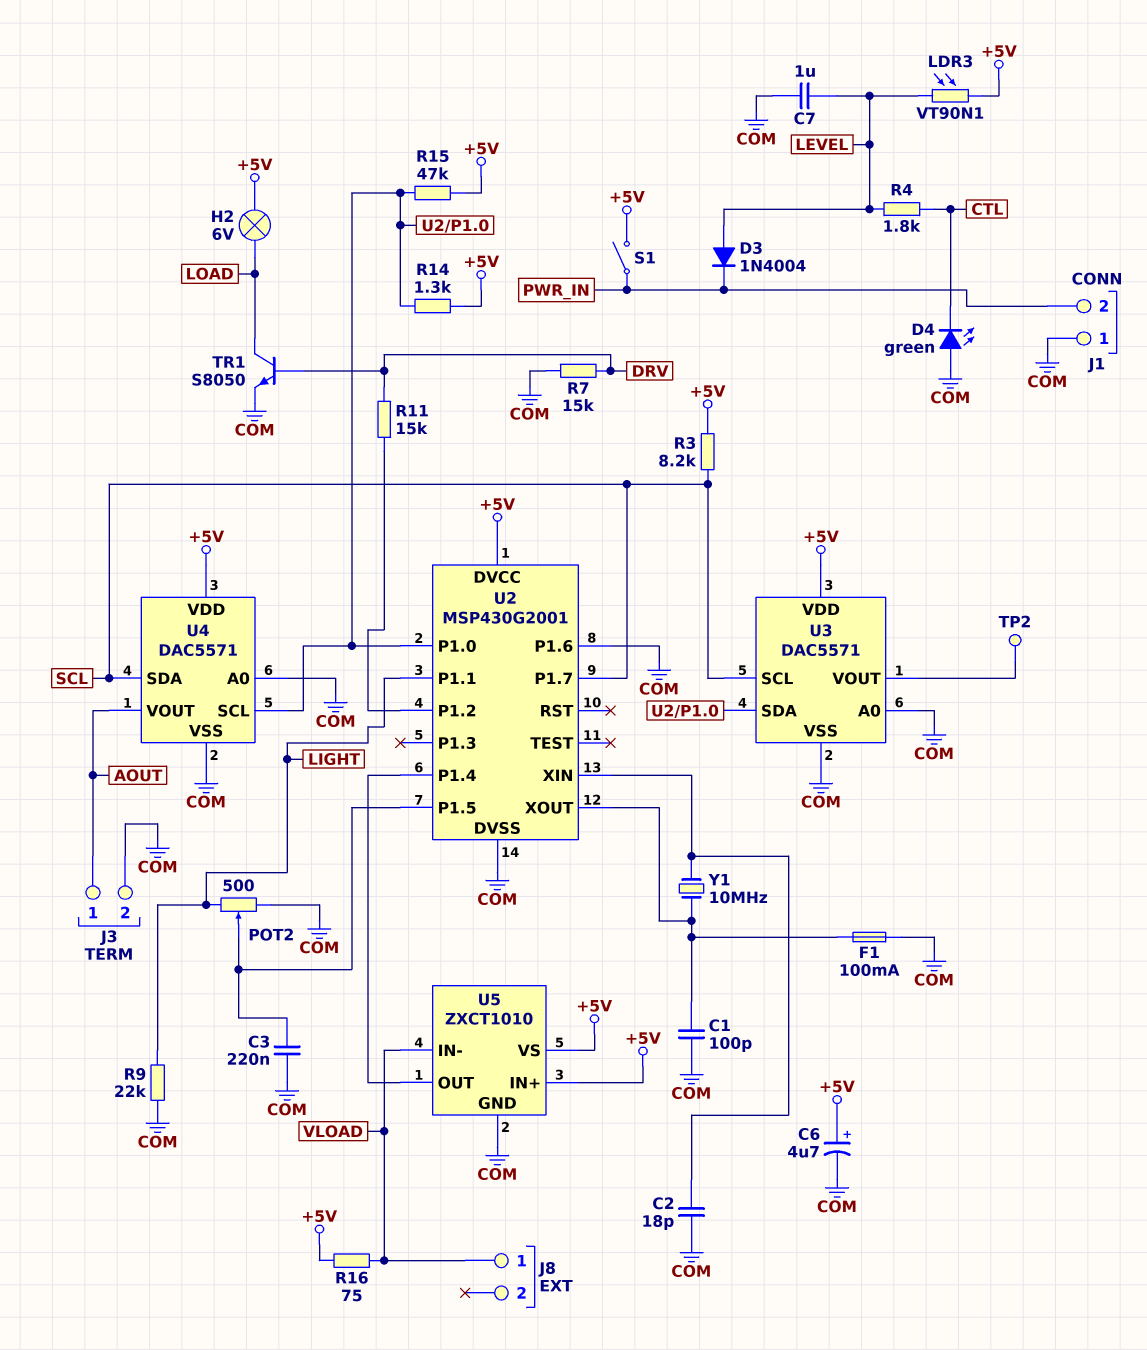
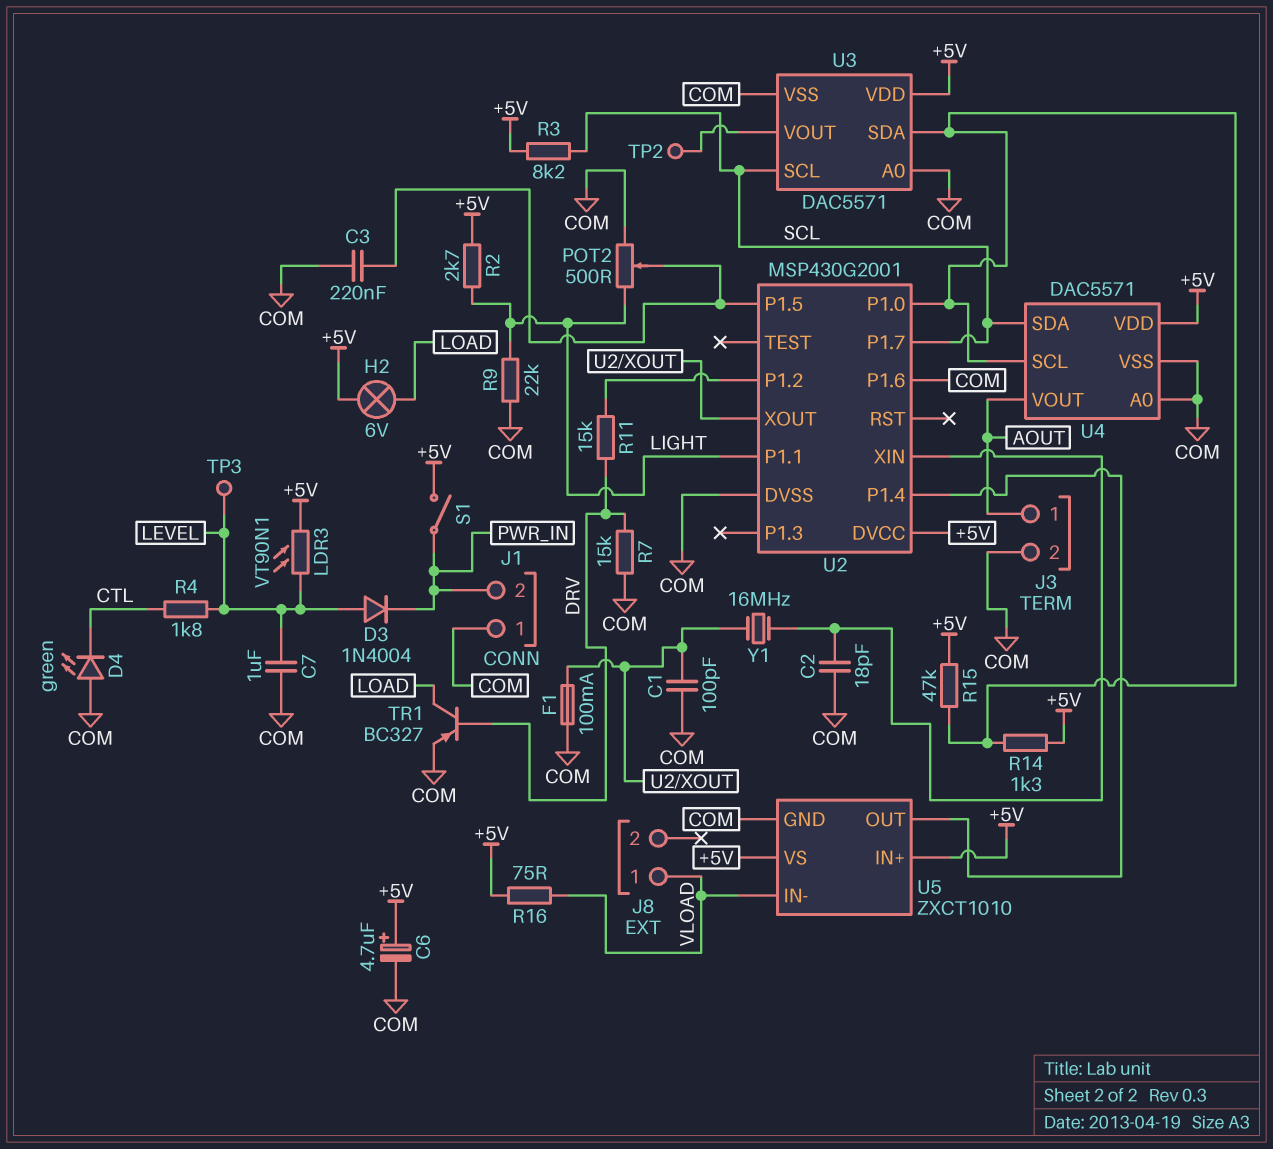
R2: none -> 2.7k (+5V, LIGHT)
TP3: none -> test point (LEVEL)
TR1: NPN S8050 (B DRV, C LOAD, E COM) -> PNP BC327 (B DRV, C LOAD, E COM)
Y1: 10MHz (U2/XIN, U2/XOUT) -> 16MHz (U2/XIN, U2/XOUT)

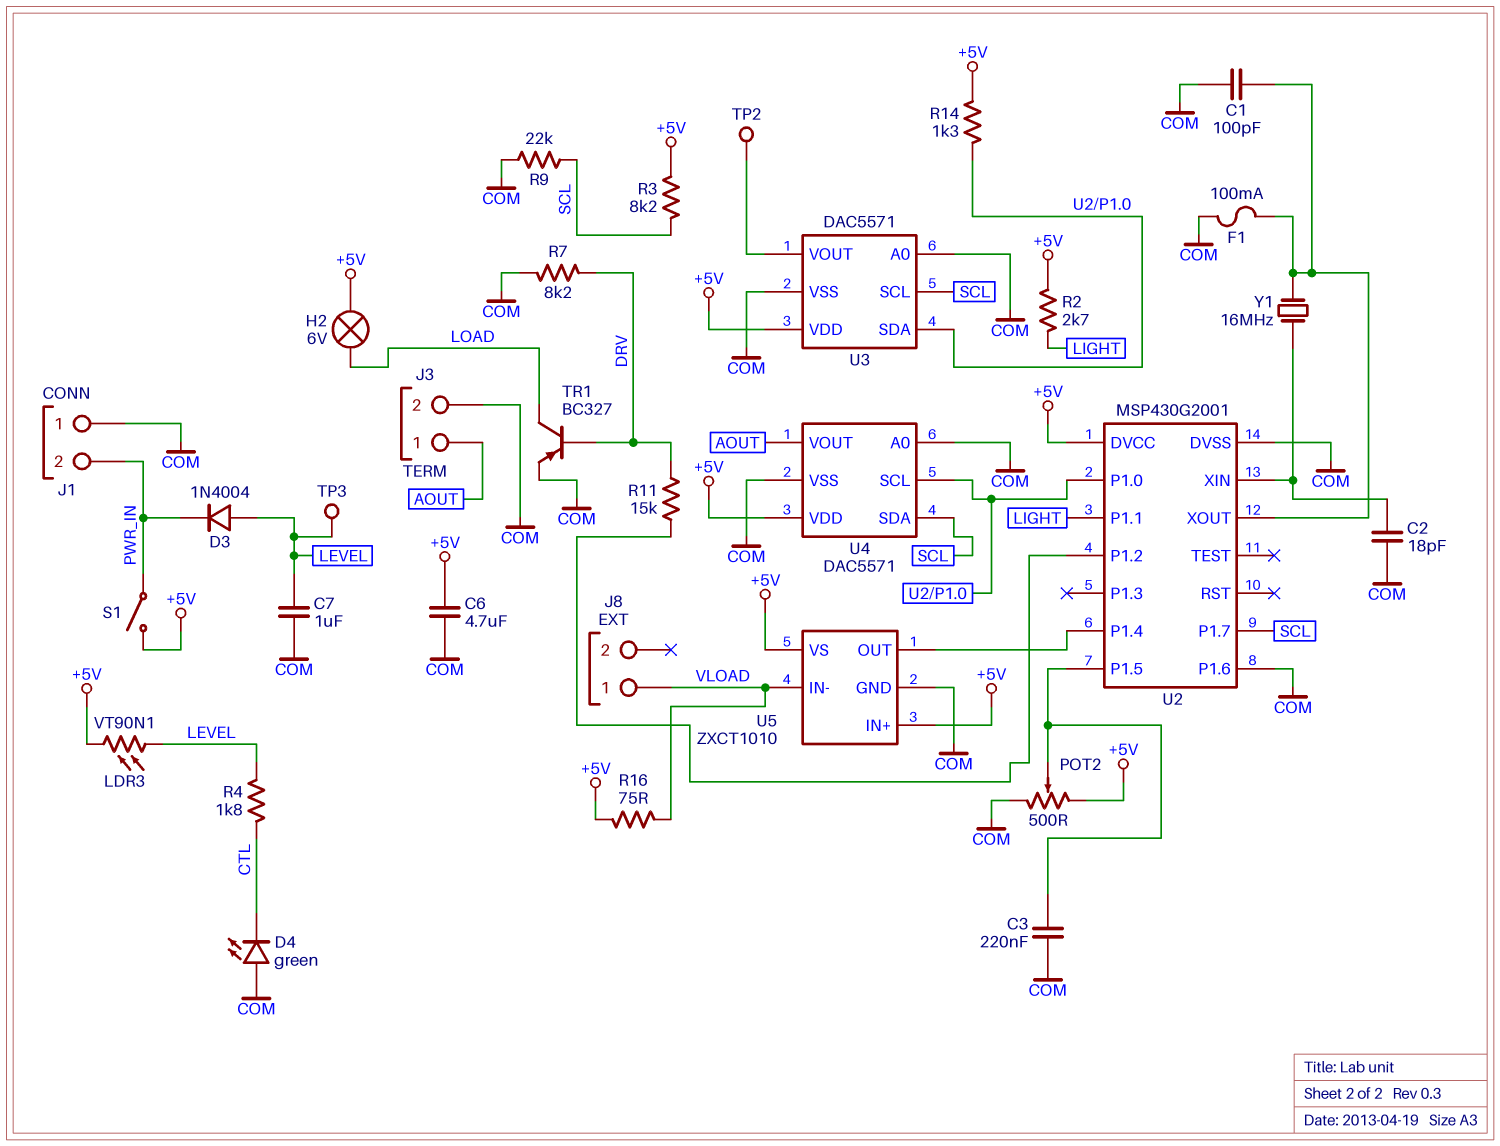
C6: 4.7uF (plus +5V, minus COM) -> 4.7uF (+5V, COM)
POT2: 500 (COM, LIGHT, wiper U2/P1.5) -> 500 (+5V, COM, wiper U2/P1.5)
R7: 15k (COM, DRV) -> 8.2k (COM, DRV)
R9: 22k (COM, LIGHT) -> 22k (COM, SCL)
R15: 47k (+5V, U2/P1.0) -> none

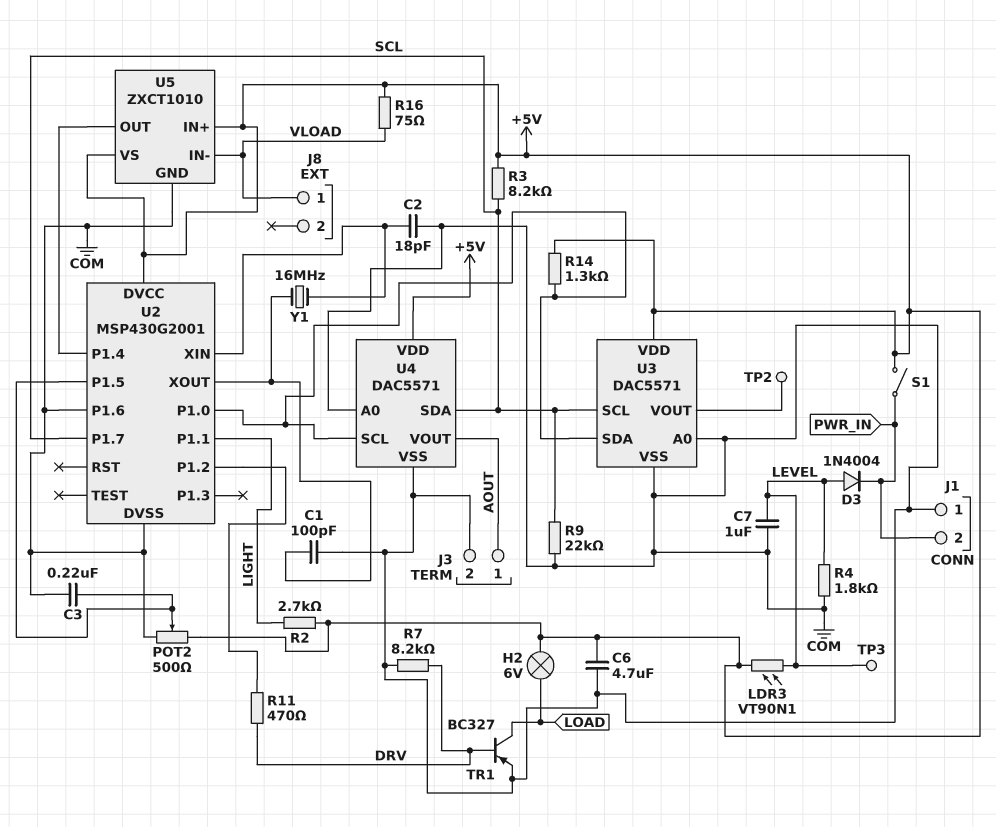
D4: LED green (A COM, K CTL) -> none
F1: 100mA (COM, U2/XOUT) -> none
R4: 1.8k (CTL, LEVEL) -> 1.8k (COM, LEVEL)
R11: 15k (DRV, U2/P1.2) -> 470 (DRV, U2/P1.2)

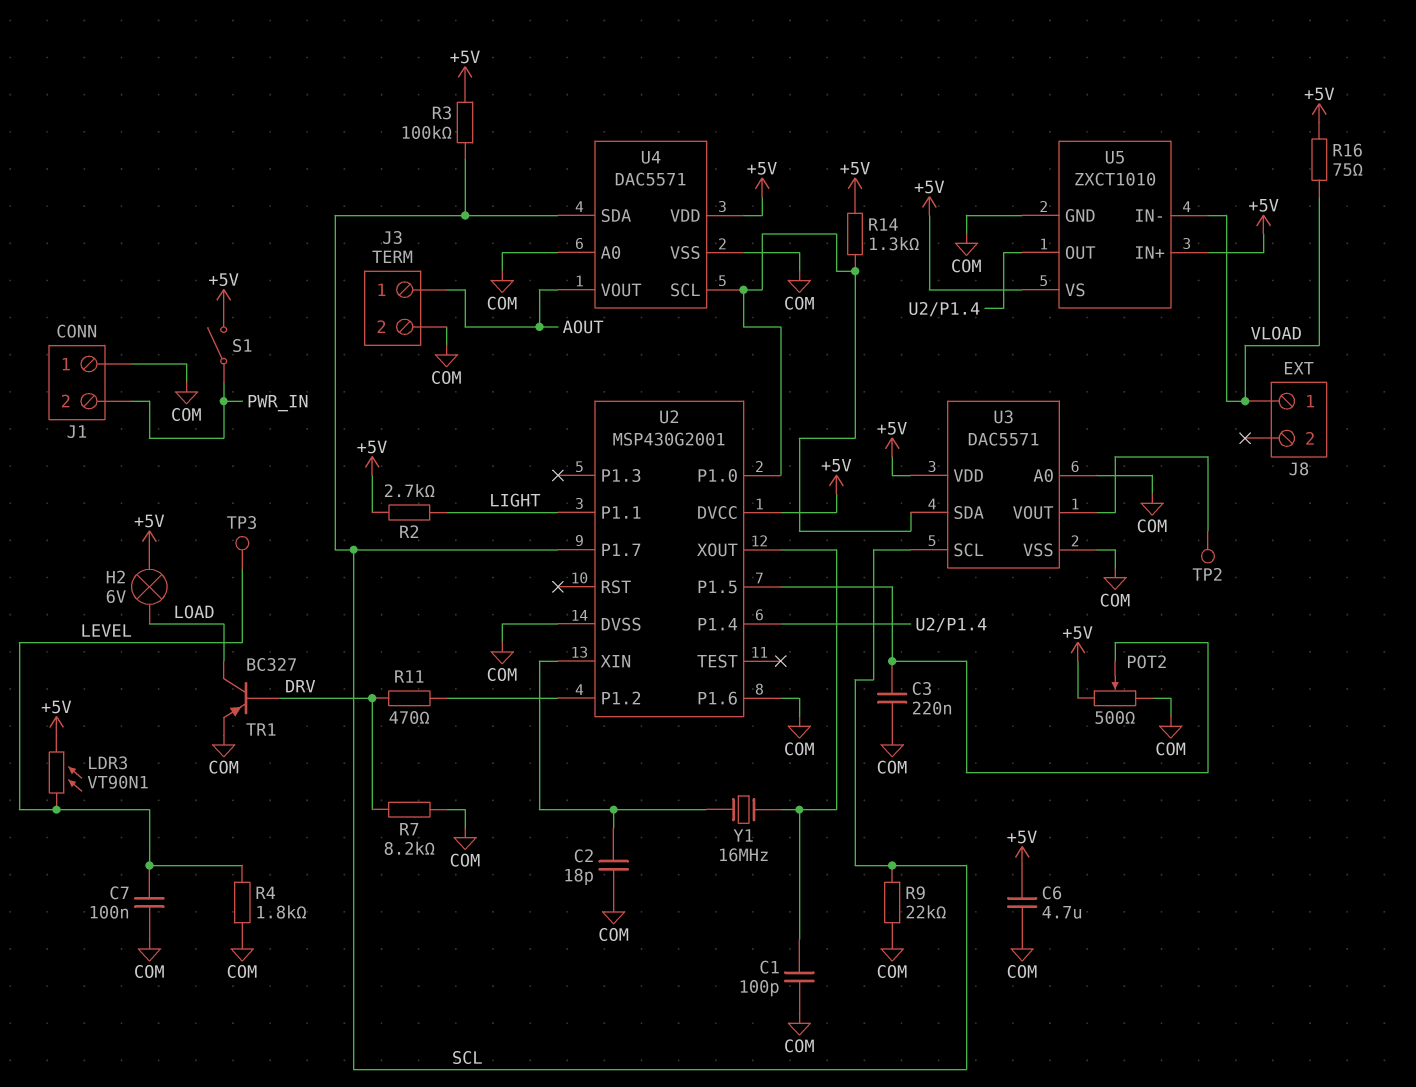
C7: 1uF (COM, LEVEL) -> 100nF (COM, LEVEL)
D3: diode 1N4004 (A LEVEL, K PWR_IN) -> none
R3: 8.2k (+5V, SCL) -> 100k (+5V, SCL)

